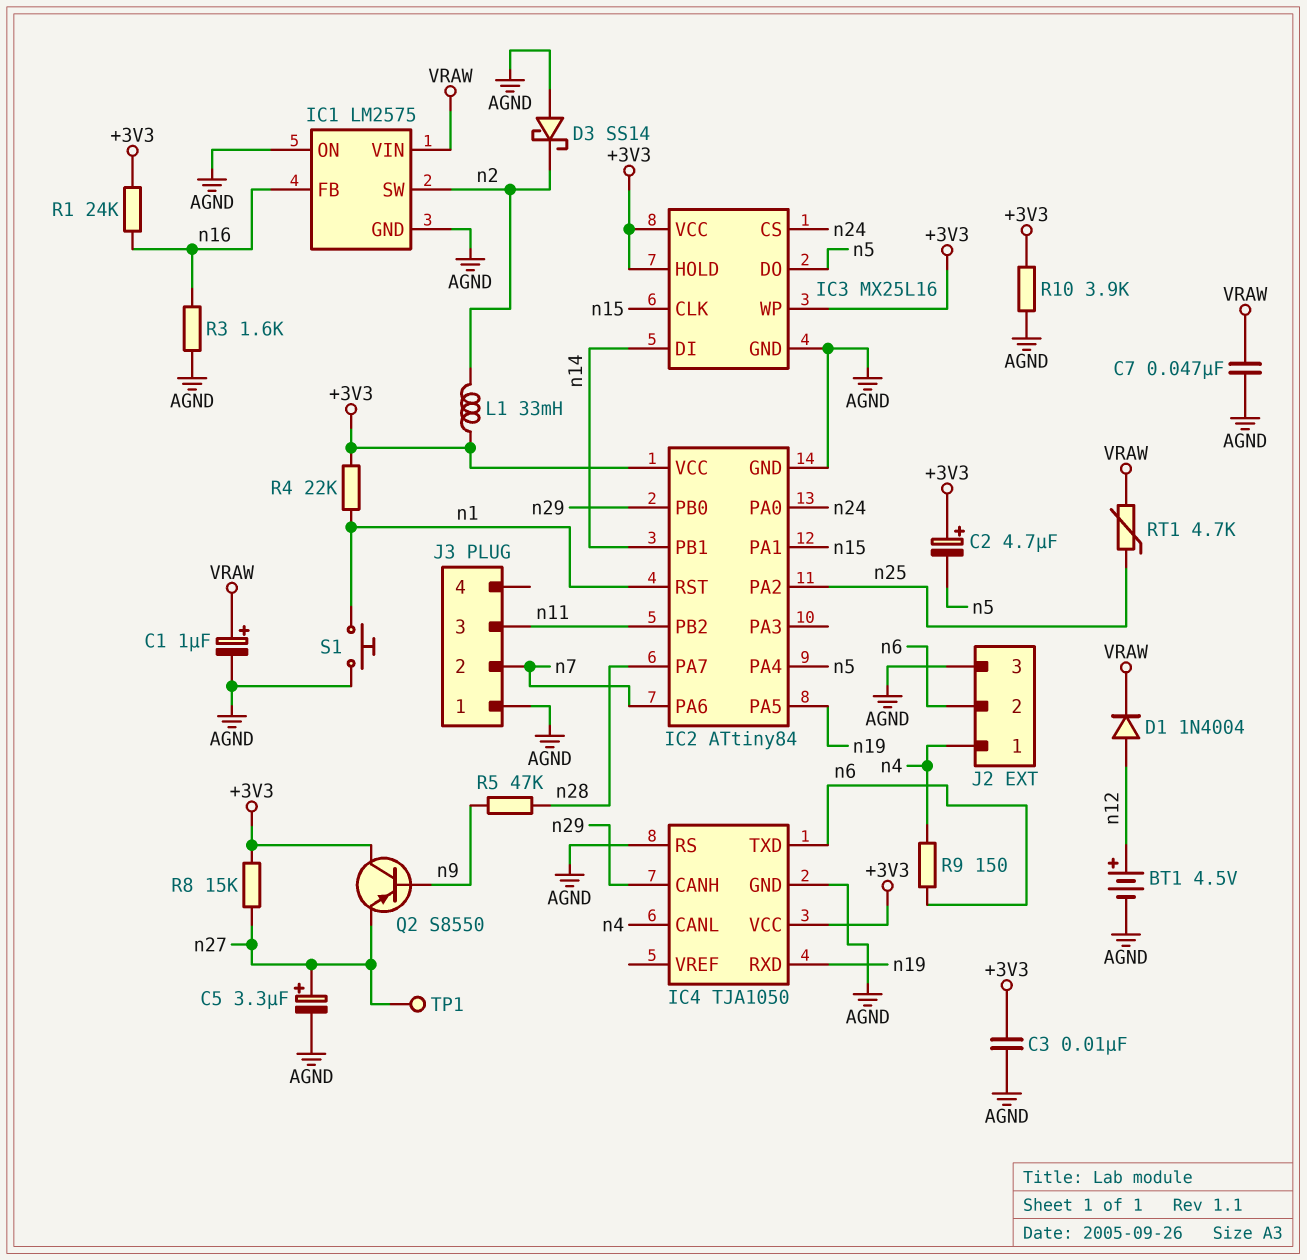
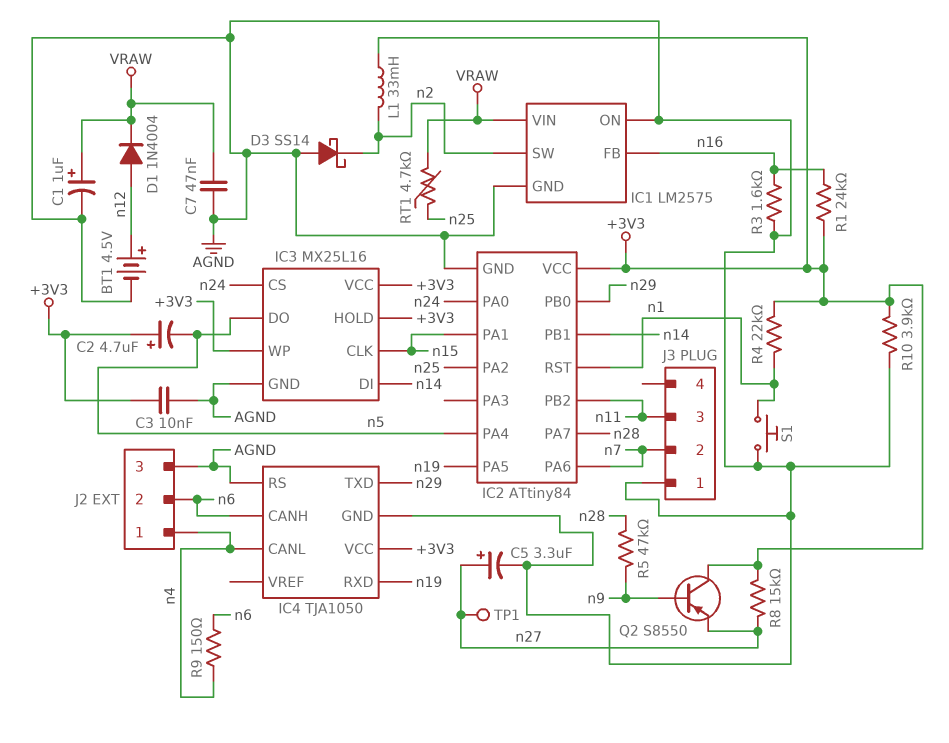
IC4 pin CANH: n29 -> n6
IC4 pin TXD: n6 -> n29

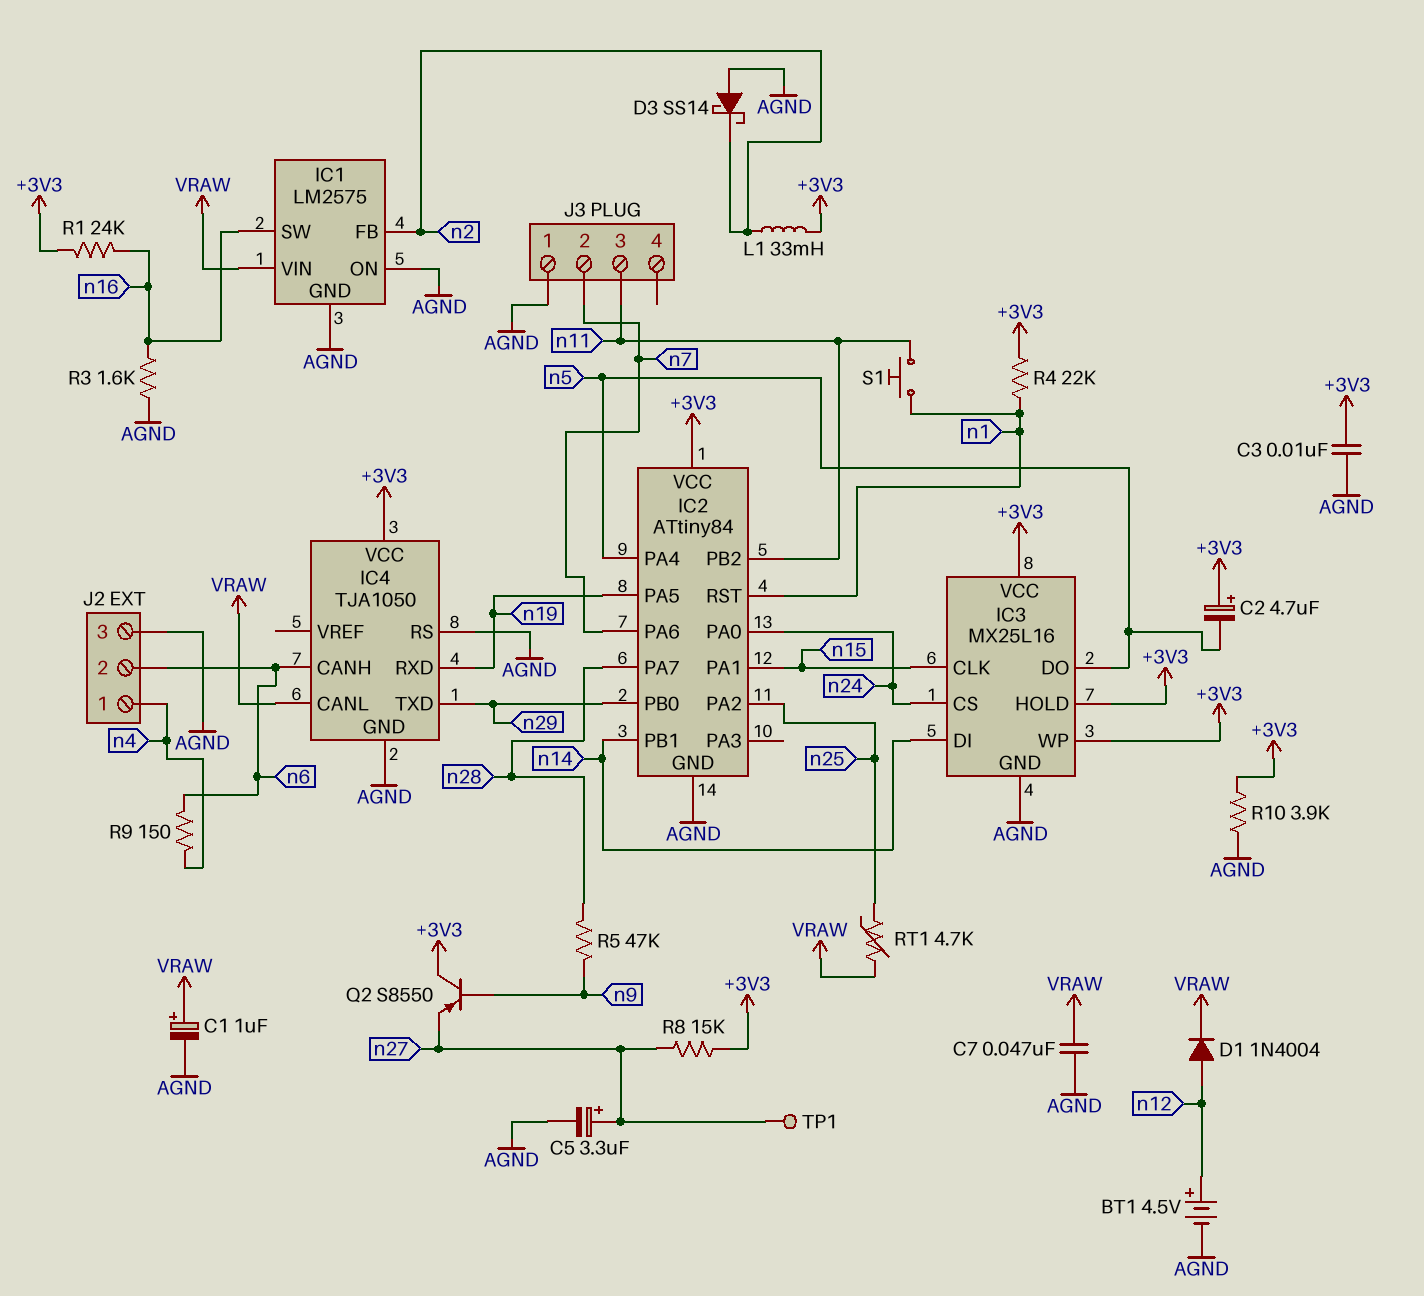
IC1 pin FB: n16 -> n2
IC1 pin SW: n2 -> n16
IC4 pin CANL: n4 -> VRAW
S1: button (AGND, n1) -> button (n1, n11)

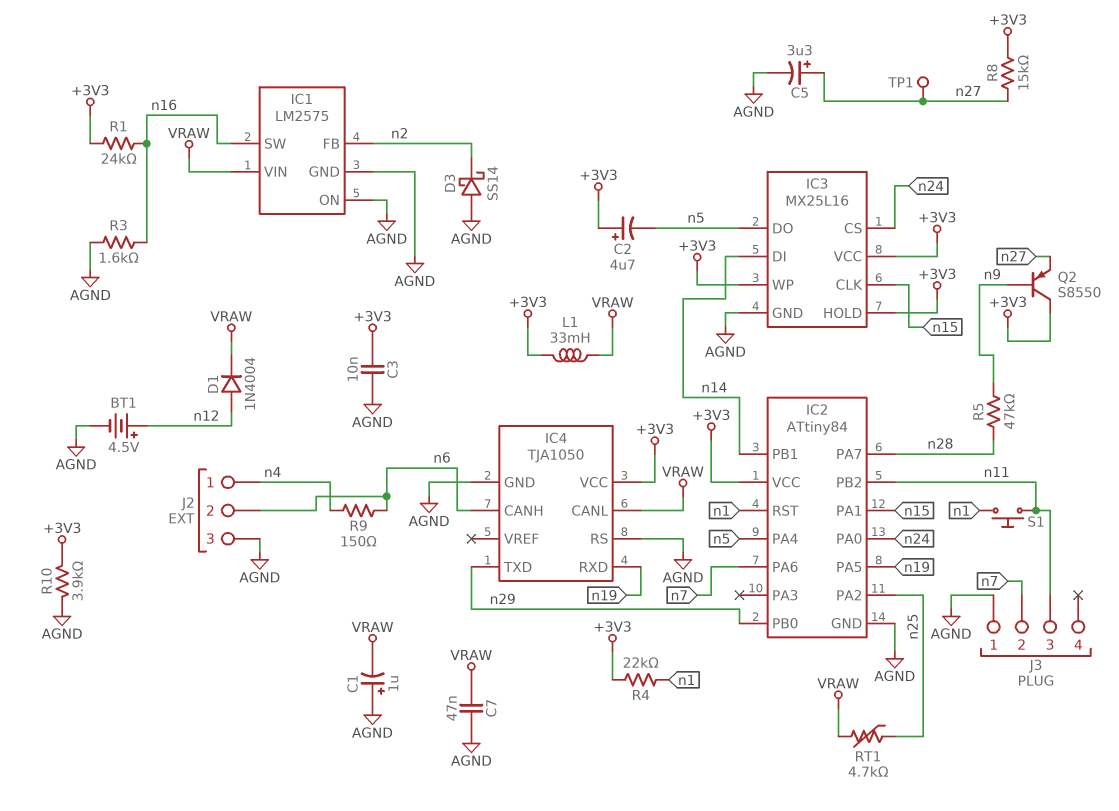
C1: 1uF (plus VRAW, minus AGND) -> 1uF (plus AGND, minus VRAW)
L1: 33mH (+3V3, n2) -> 33mH (+3V3, VRAW)

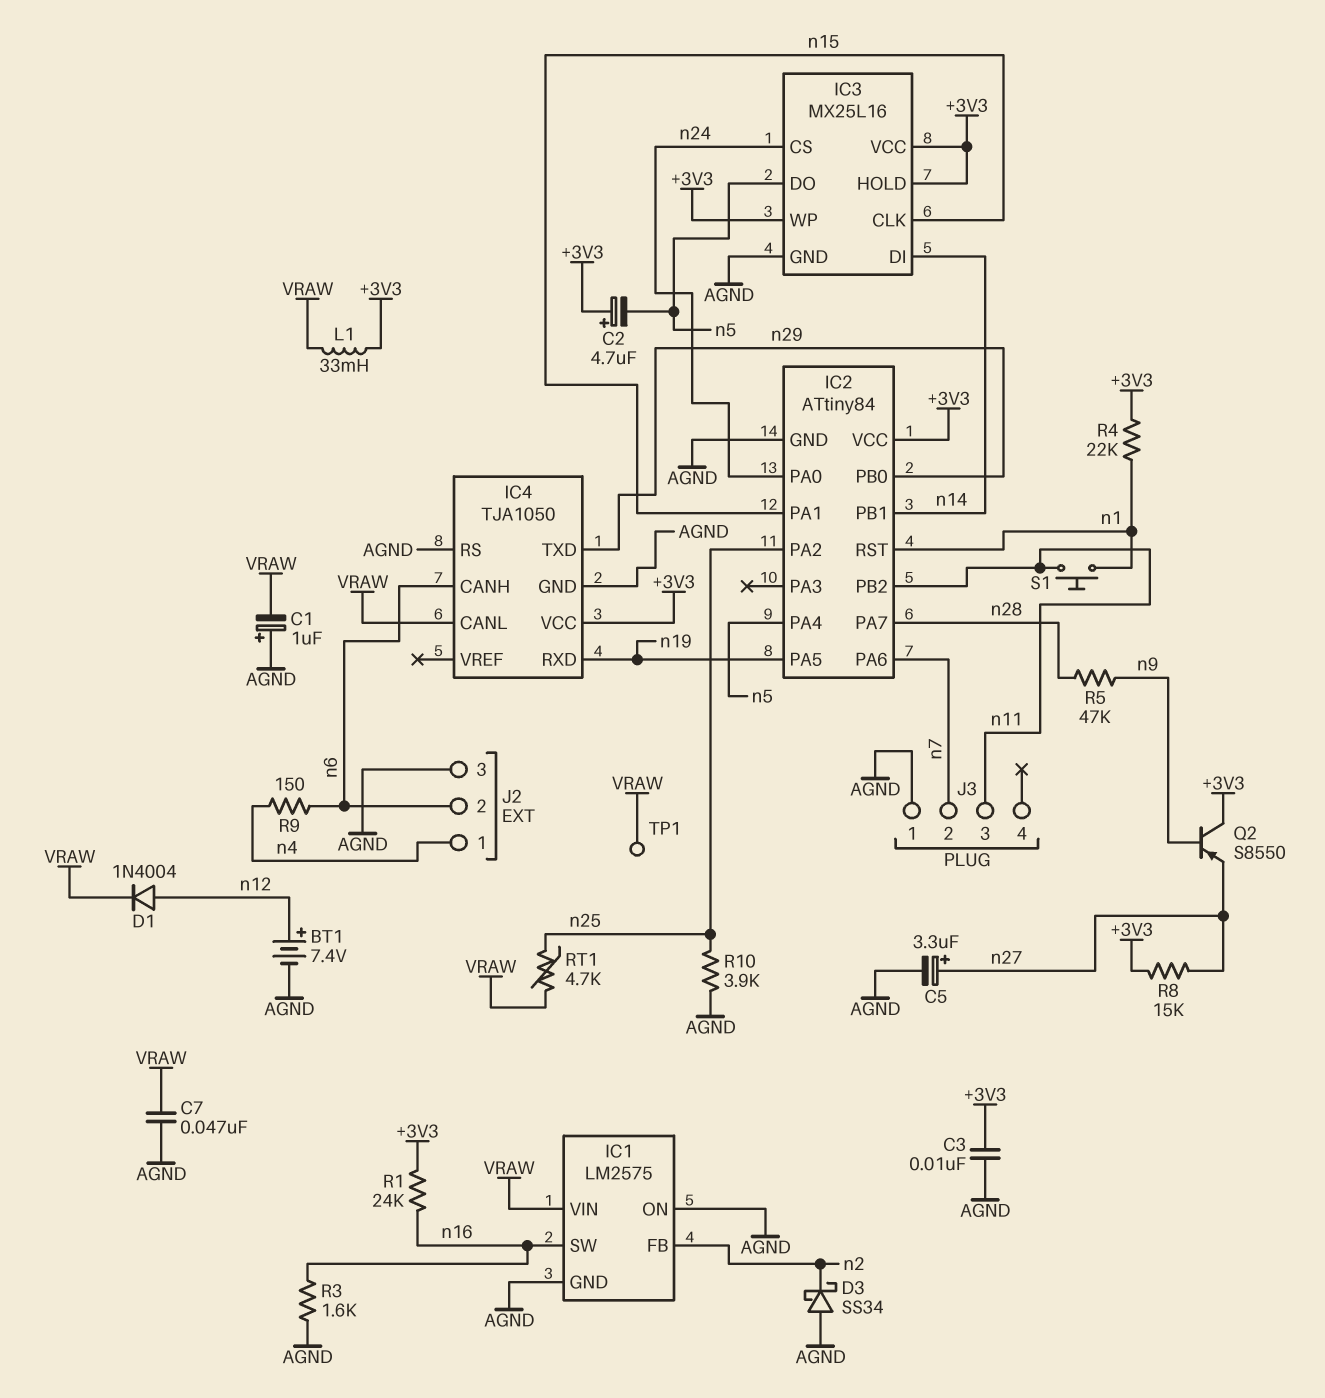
BT1: 4.5V (plus n12, minus AGND) -> 7.4V (plus n12, minus AGND)
D3: schottky SS14 (A AGND, K n2) -> schottky SS34 (A AGND, K n2)
R10: 3.9k (+3V3, AGND) -> 3.9k (AGND, n25)
TP1: test point (n27) -> test point (VRAW)

